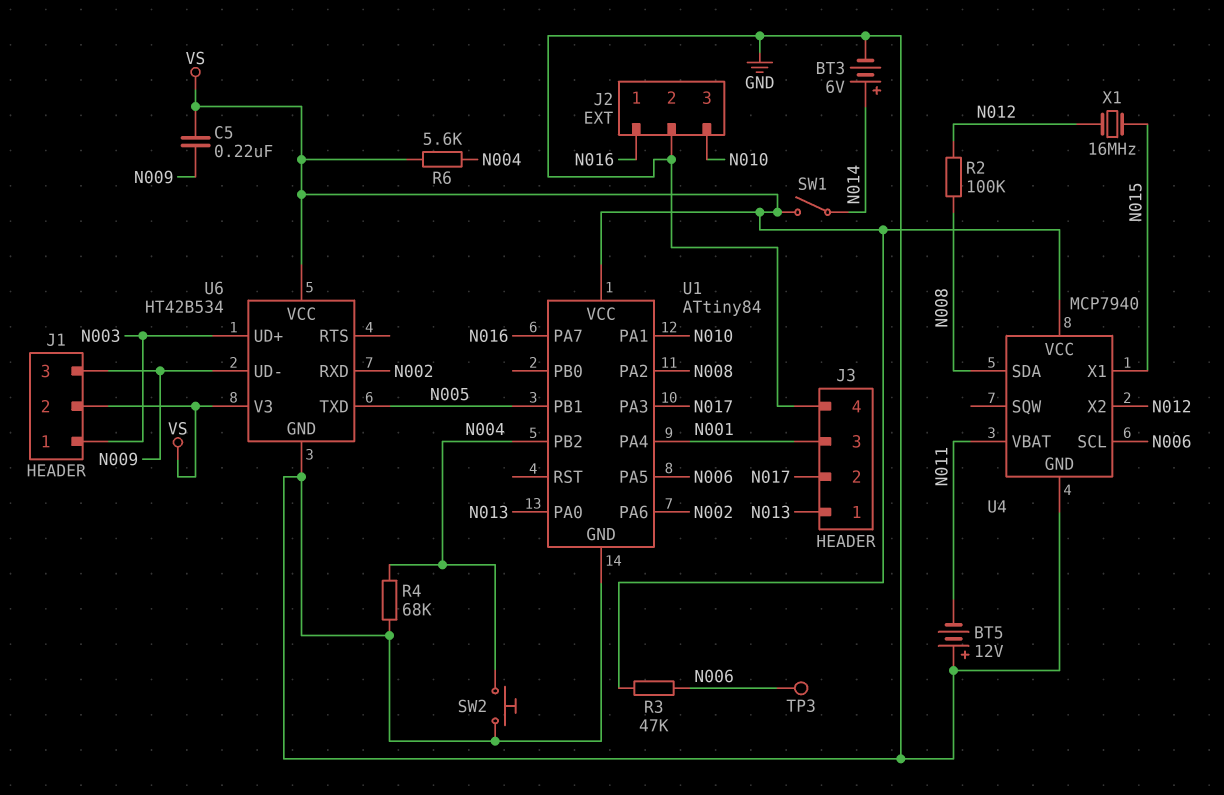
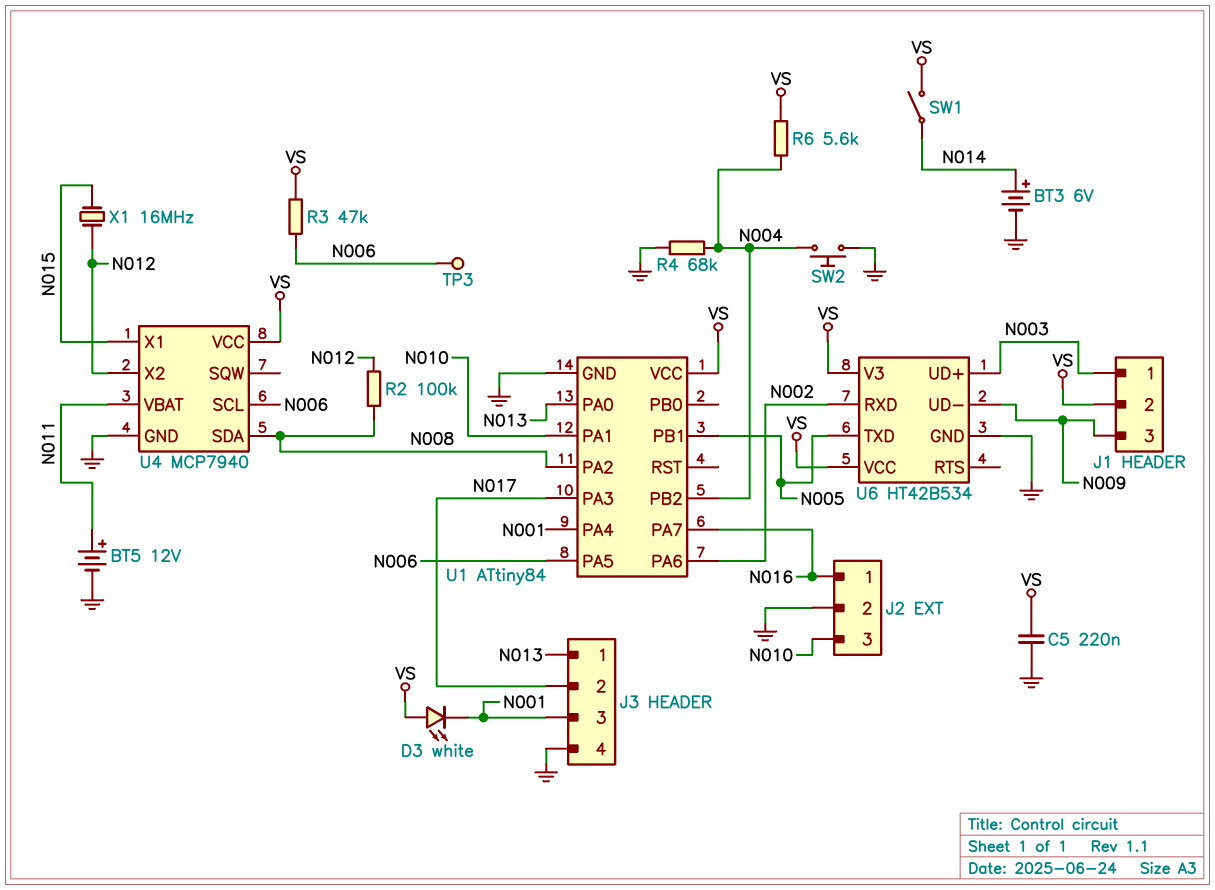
BT5: 12V (plus GND, minus N011) -> 12V (plus N011, minus GND)
C5: 220nF (N009, VS) -> 220nF (GND, VS)
D3: none -> LED white (A VS, K N001)

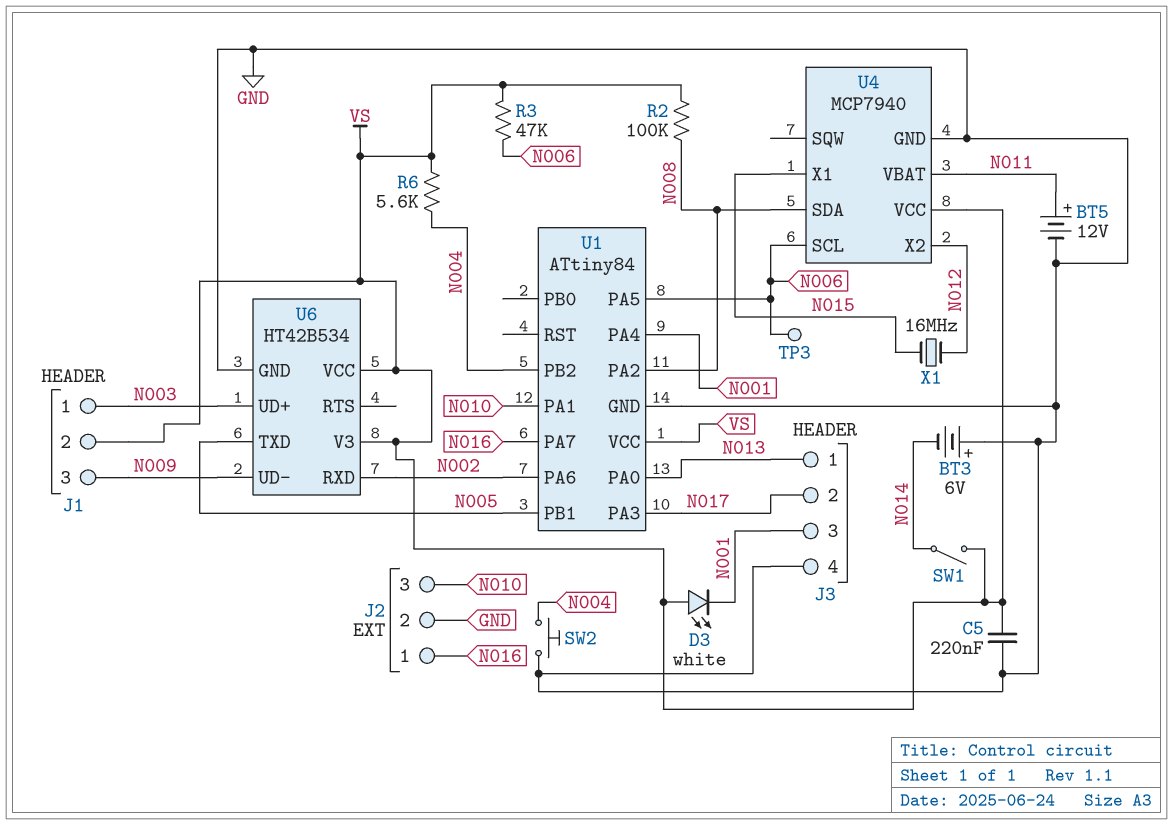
BT3: 6V (plus N014, minus GND) -> 6V (plus GND, minus N014)
R2: 100k (N008, N012) -> 100k (N008, VS)
R4: 68k (GND, N004) -> none

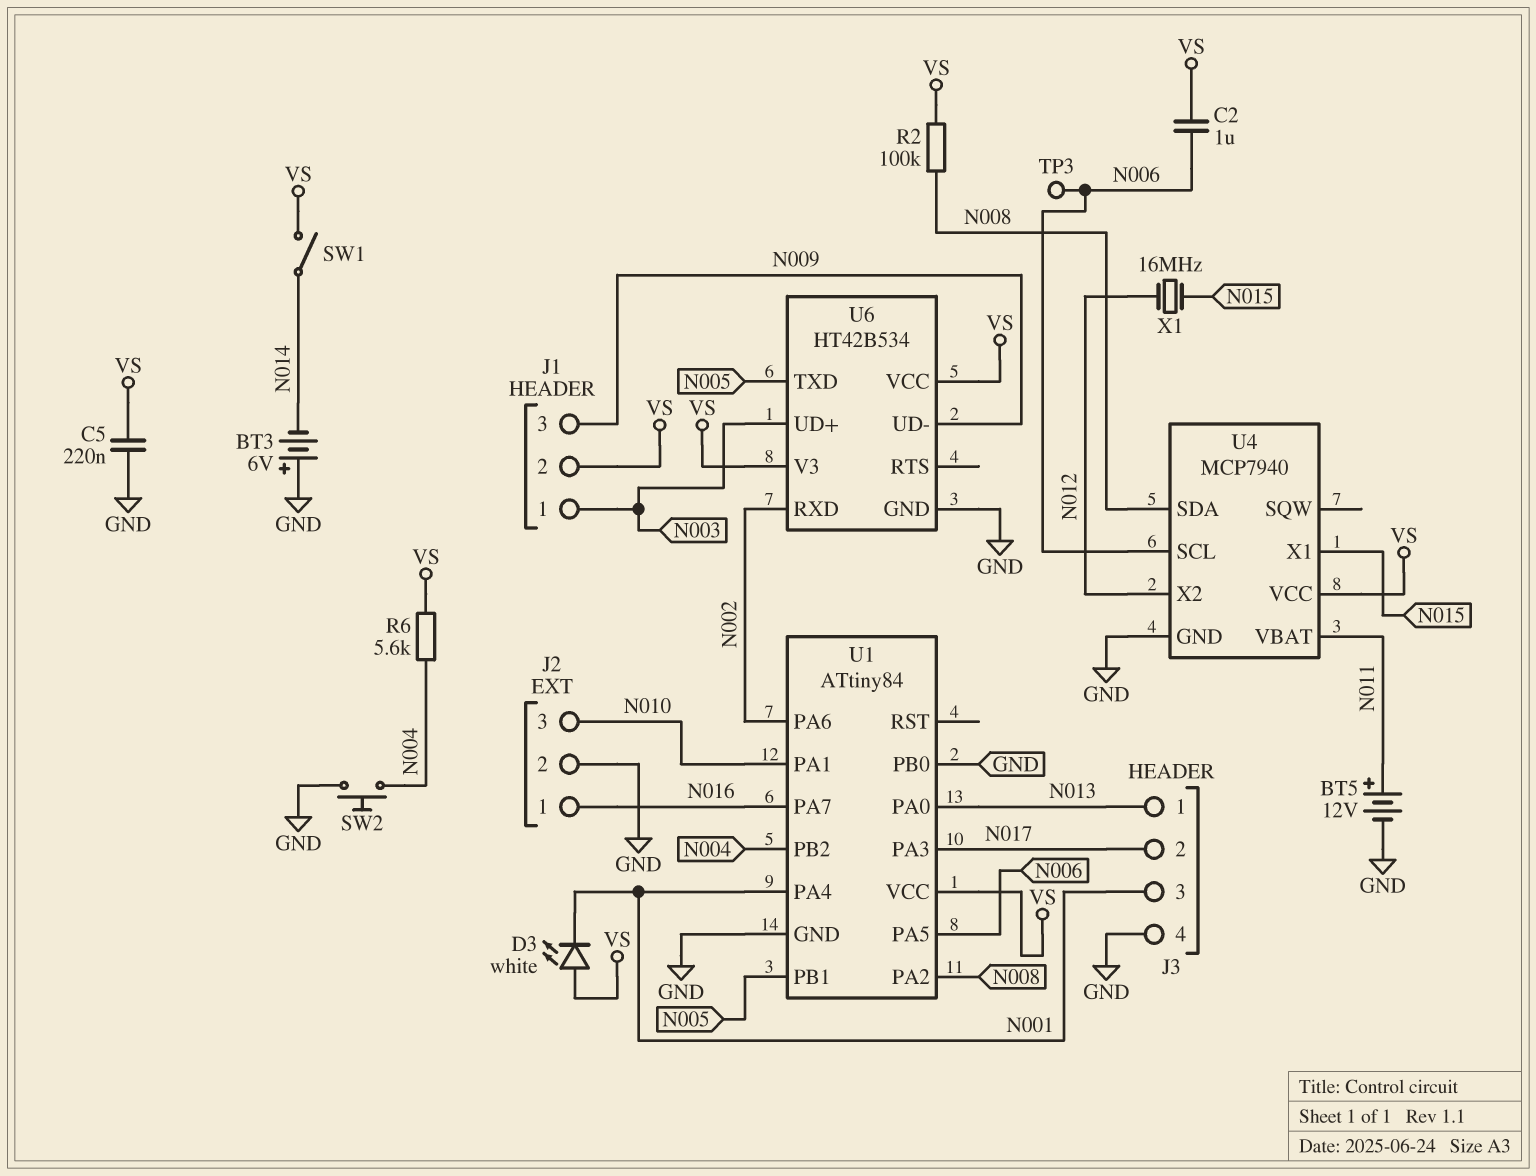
C2: none -> 1uF (N006, VS)
R3: 47k (N006, VS) -> none
U1 pin PB0: none -> GND

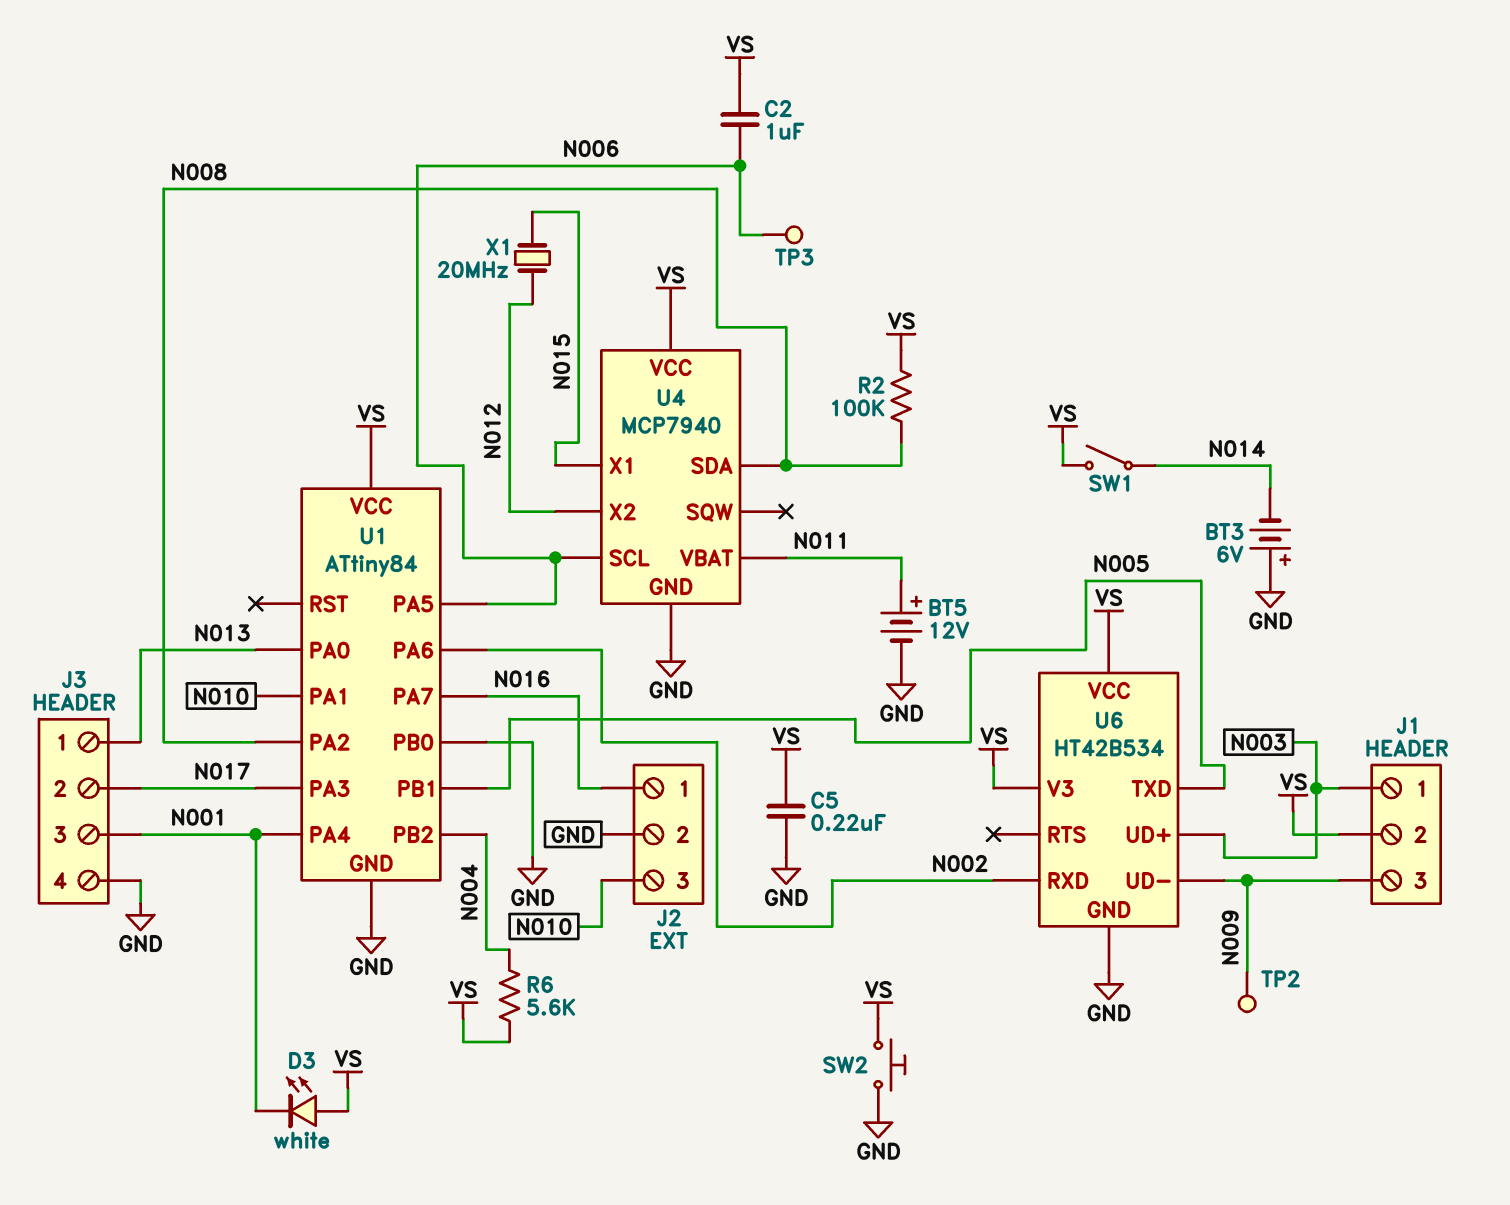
SW2: button (GND, N004) -> button (GND, VS)
TP2: none -> test point (N009)
X1: 16MHz (N012, N015) -> 20MHz (N012, N015)

